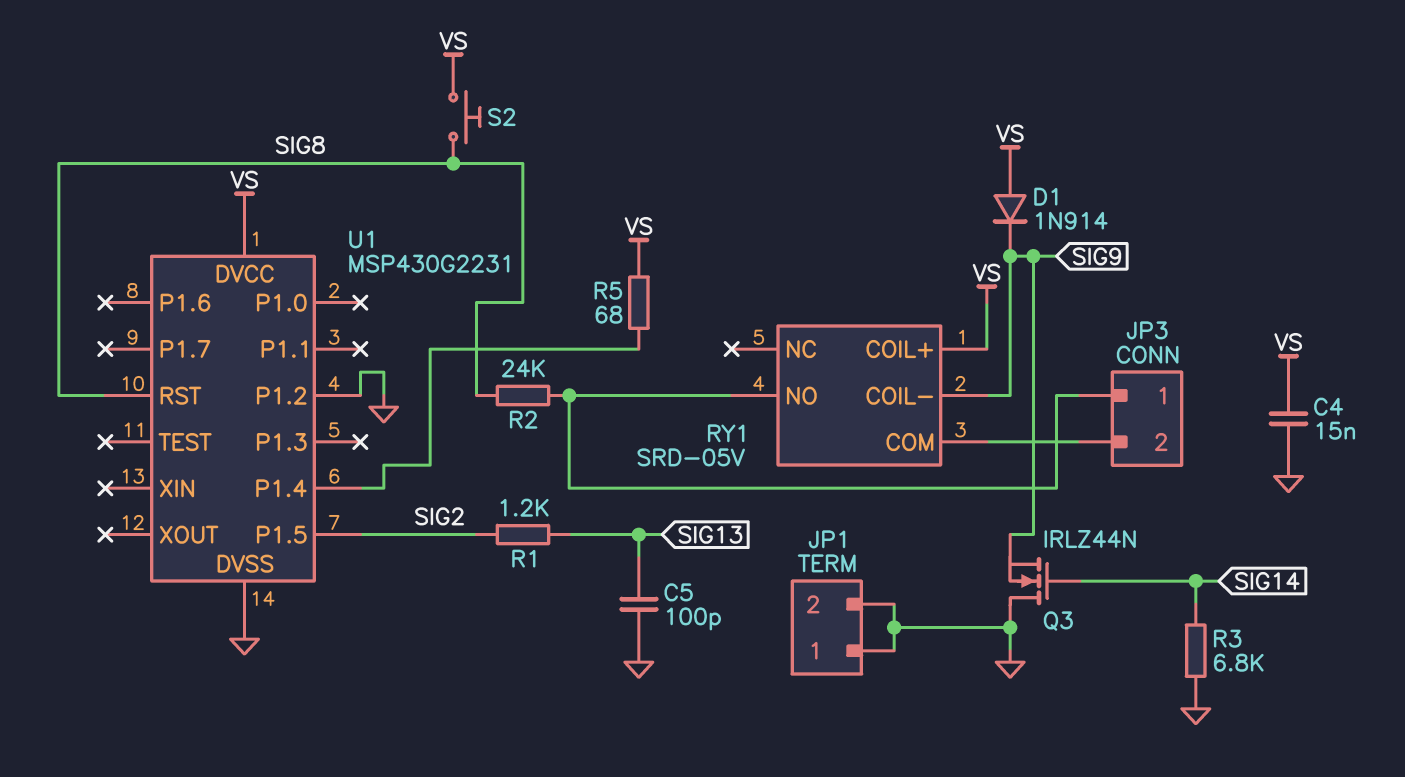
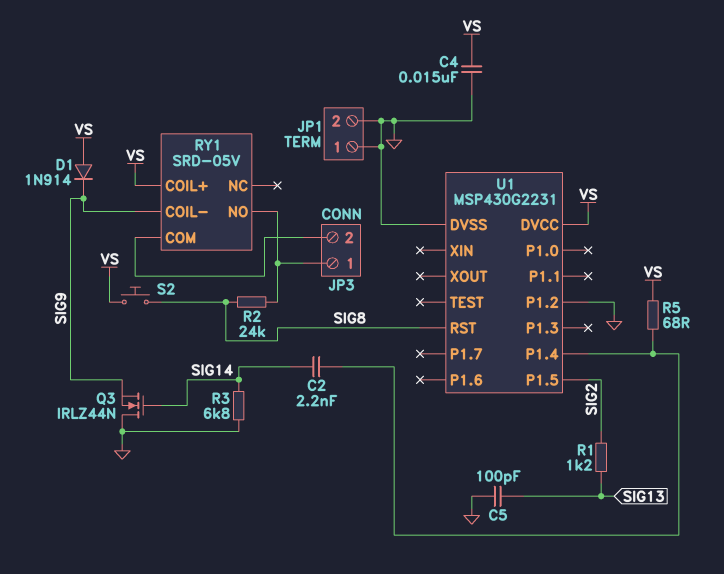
C2: none -> 2.2nF (SIG14, U1/P1.4)

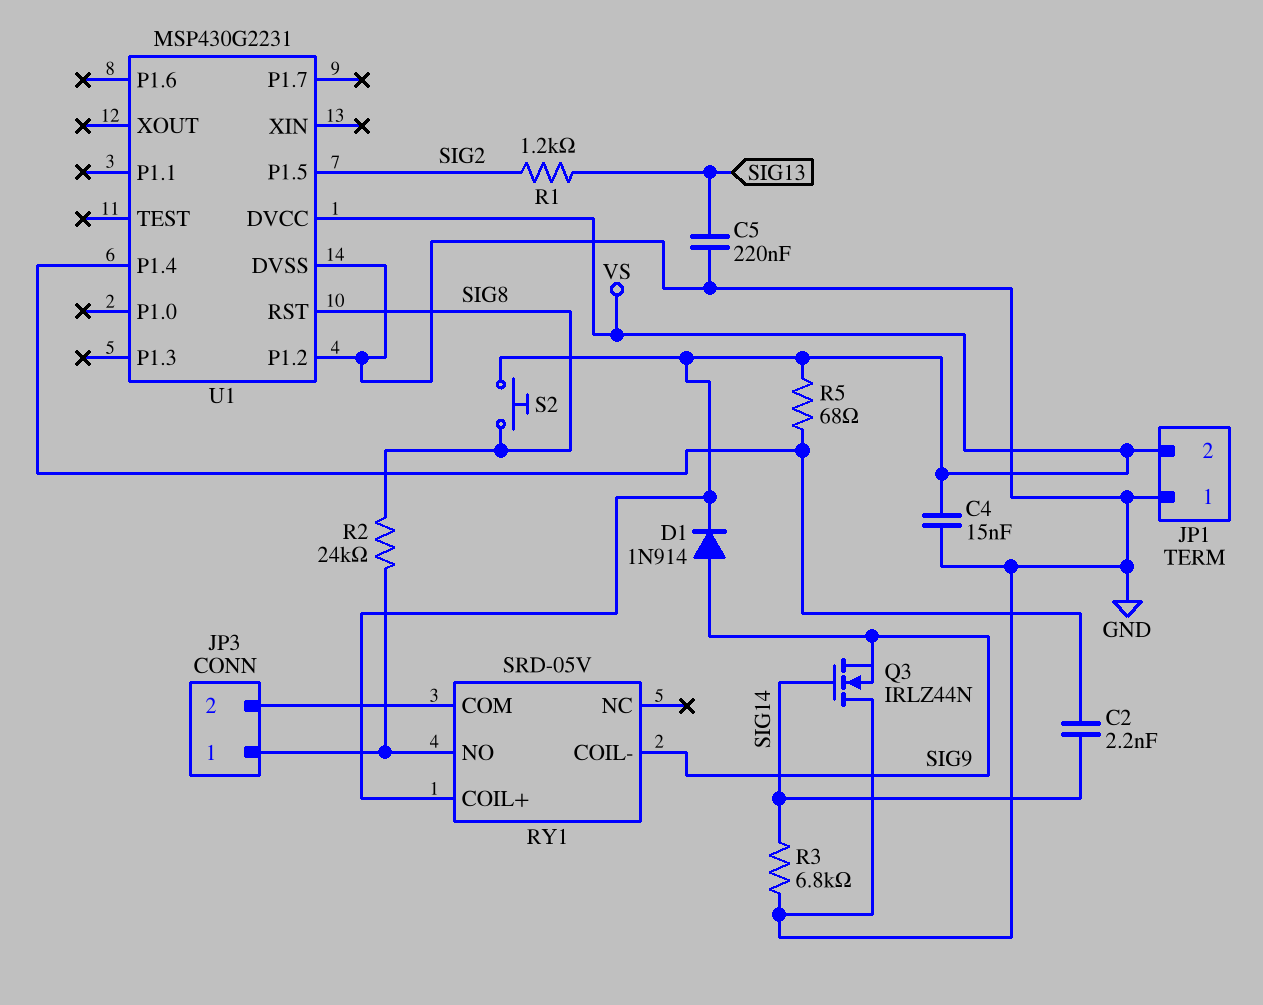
C5: 100pF (GND, SIG13) -> 220nF (GND, SIG13)
D1: diode 1N914 (A VS, K SIG9) -> diode 1N914 (A SIG9, K VS)
JP1 pin 2: GND -> VS

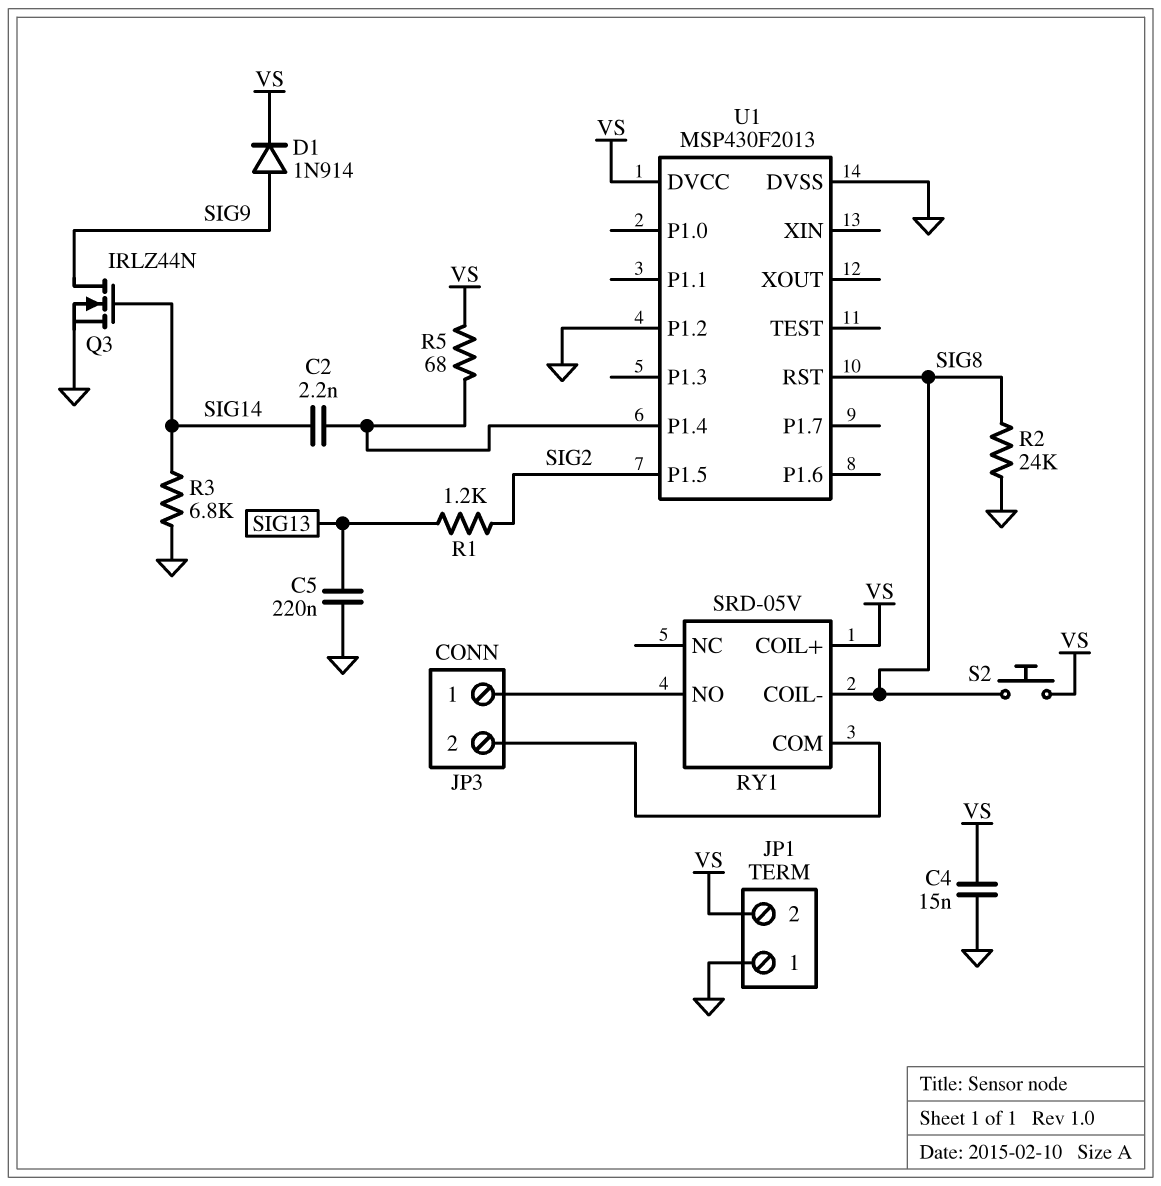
Q3: NMOS IRLZ44N (G SIG14, D GND, S SIG9) -> NMOS IRLZ44N (G SIG14, D SIG9, S GND)
R2: 24k (JP3/1, SIG8) -> 24k (GND, SIG8)
RY1 pin COIL-: SIG9 -> SIG8
U1: MSP430G2231 -> MSP430F2013

